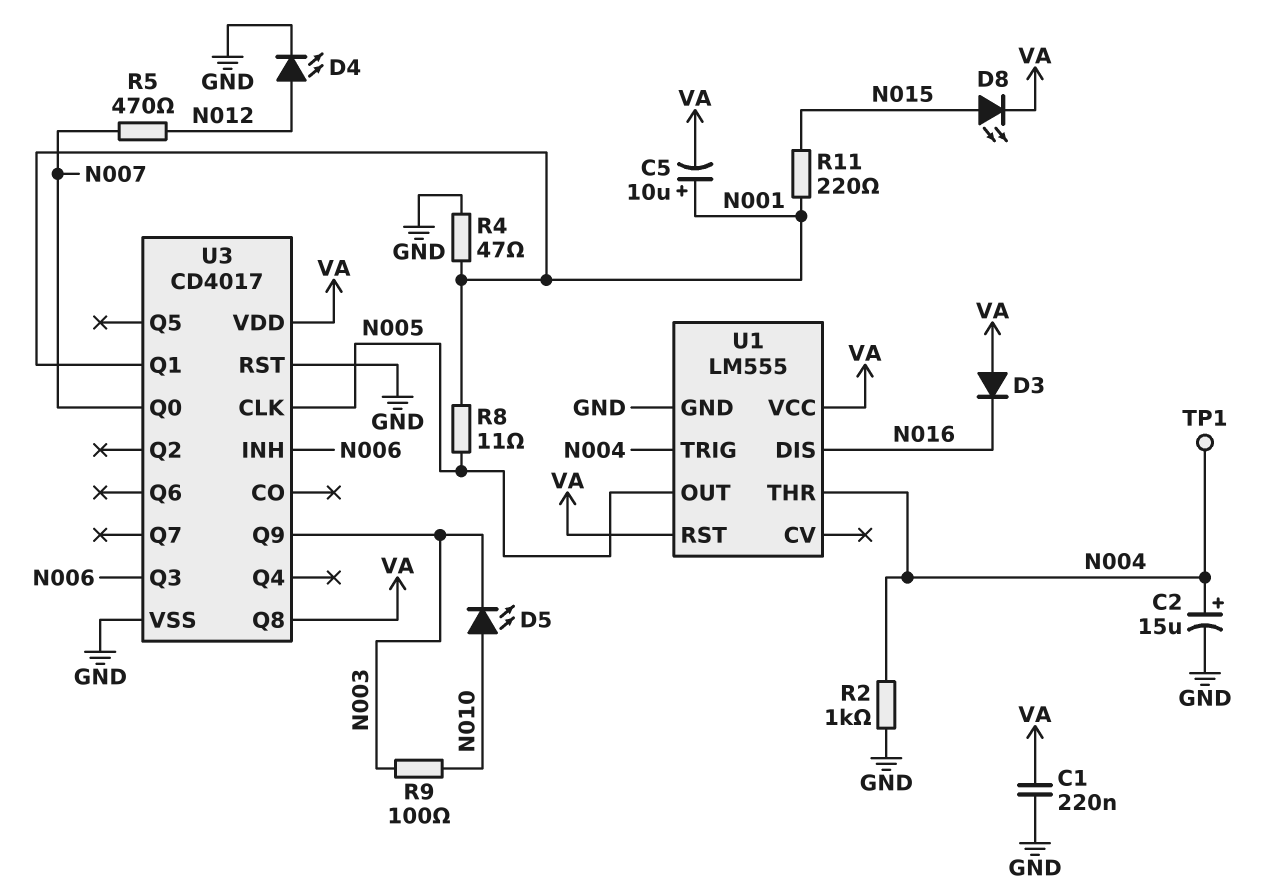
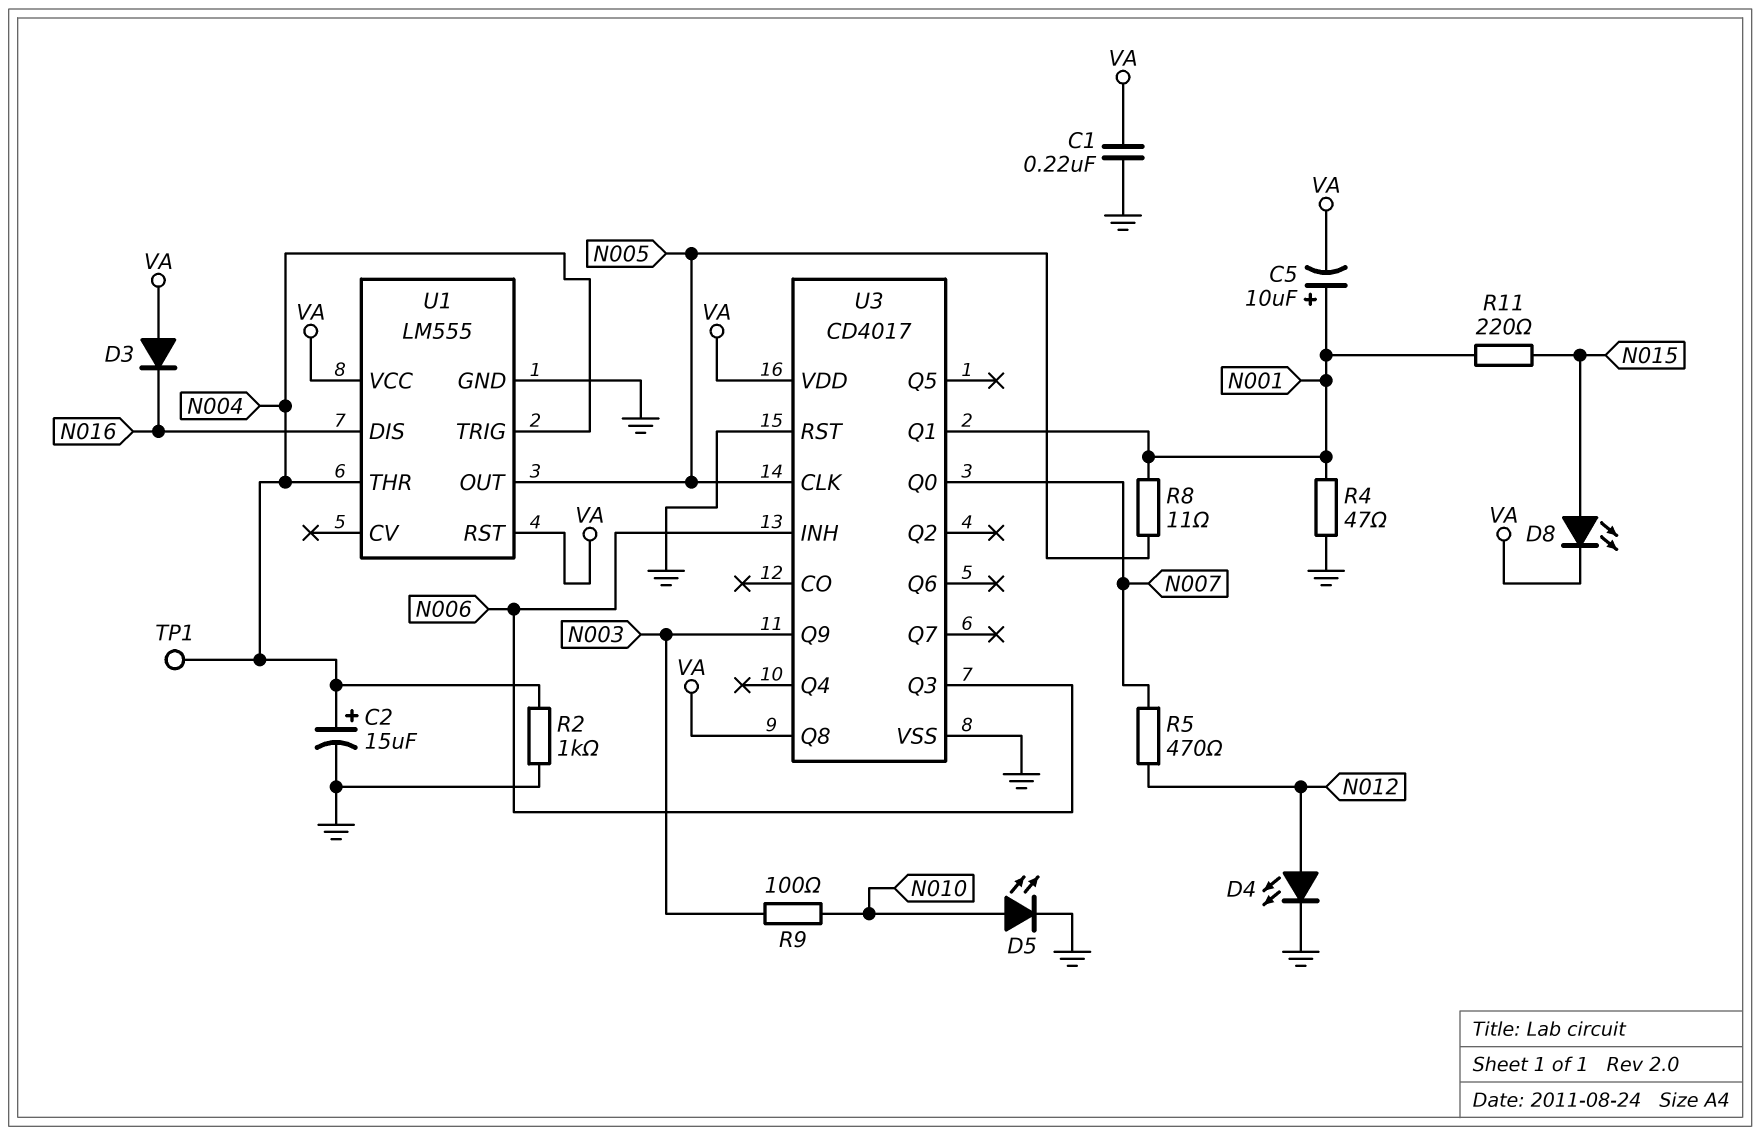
D5: LED (A N010, K N003) -> LED (A N010, K GND)

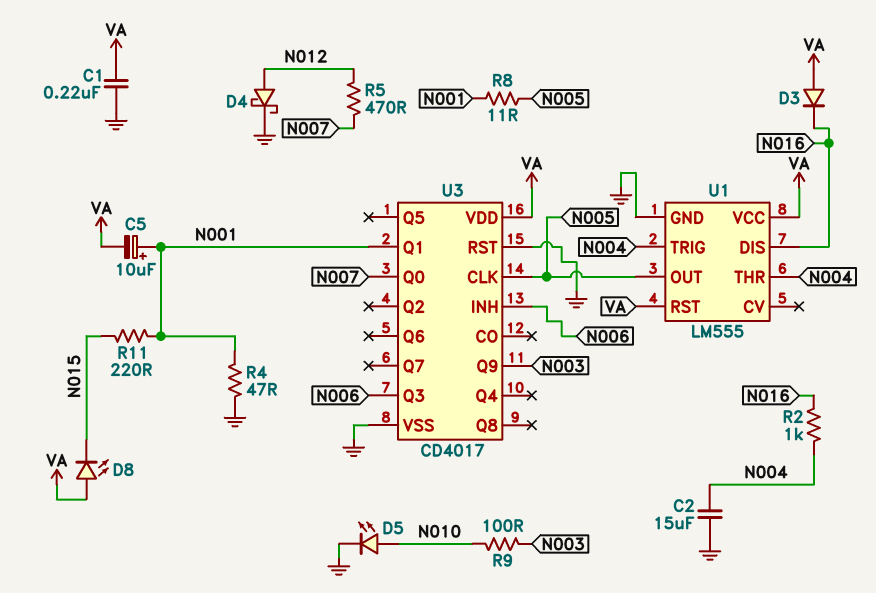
C2: 15uF (plus N004, minus GND) -> 15uF (GND, N004)
D4: LED (A N012, K GND) -> schottky (A N012, K GND)
D8: LED (A N015, K VA) -> LED (A VA, K N015)
R2: 1k (GND, N004) -> 1k (N004, N016)
TP1: test point (N004) -> none
U3 pin Q8: VA -> none

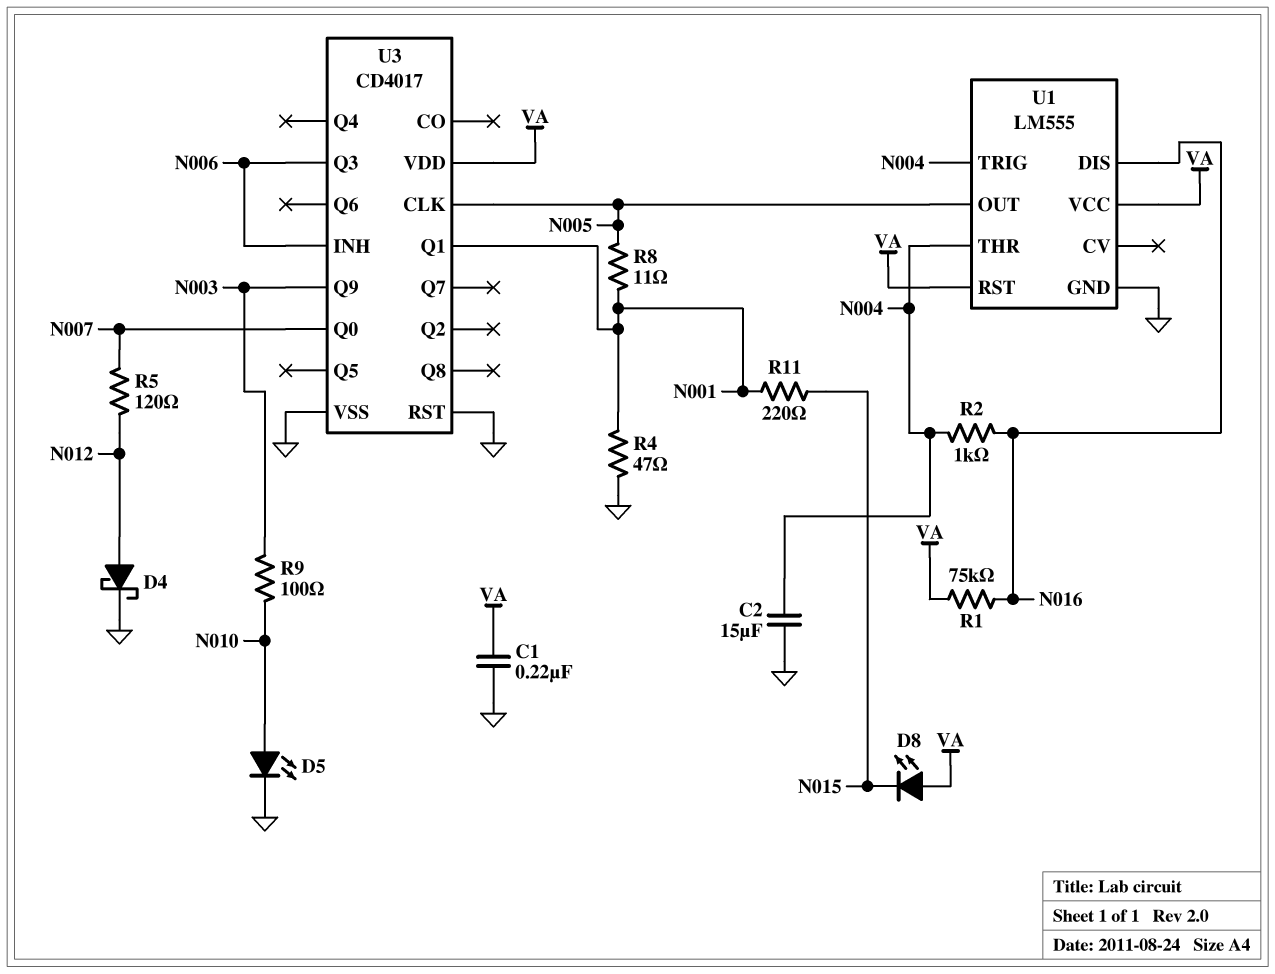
C5: 10uF (plus N001, minus VA) -> none
D3: diode (A VA, K N016) -> none
R1: none -> 75k (N016, VA)
R5: 470 (N007, N012) -> 120 (N007, N012)

